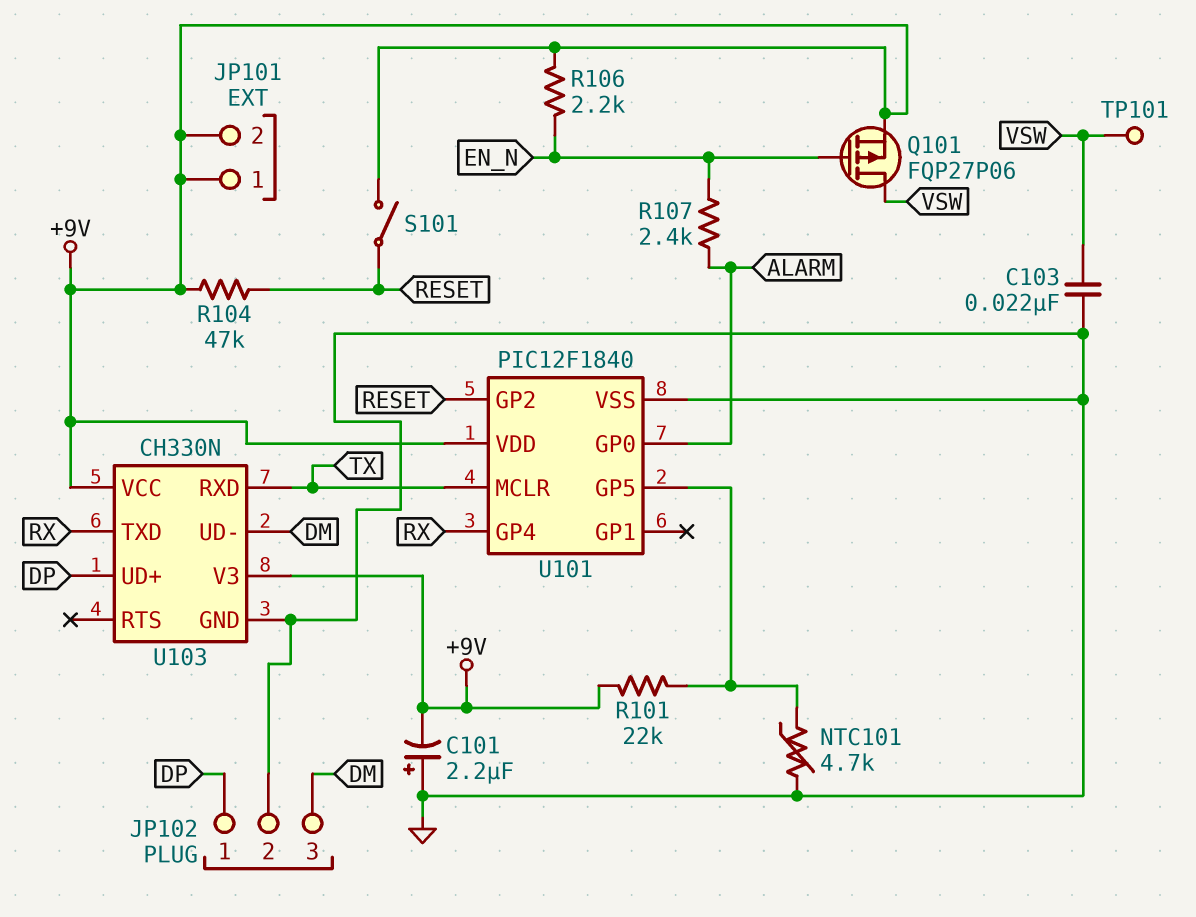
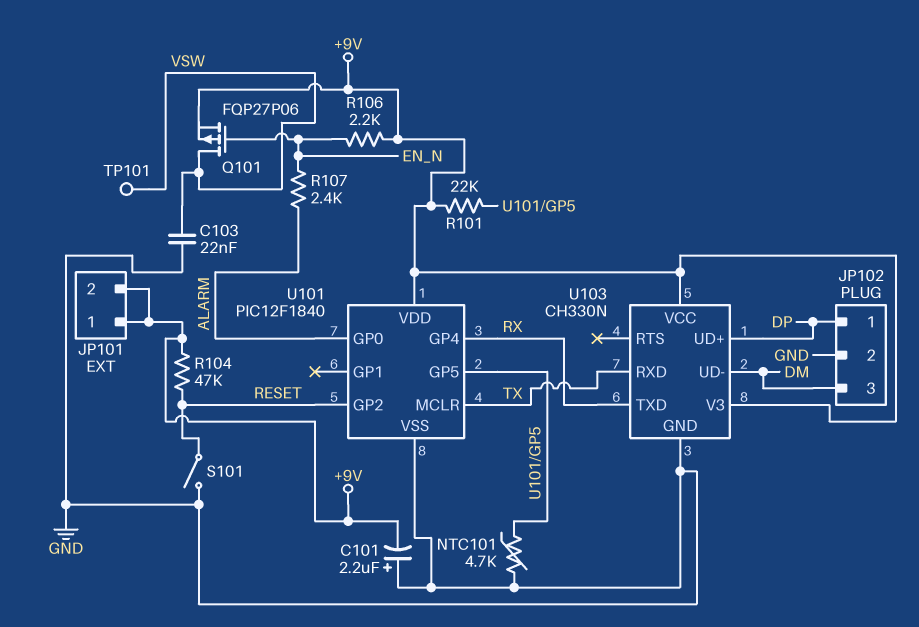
S101: switch (+9V, RESET) -> switch (GND, RESET)

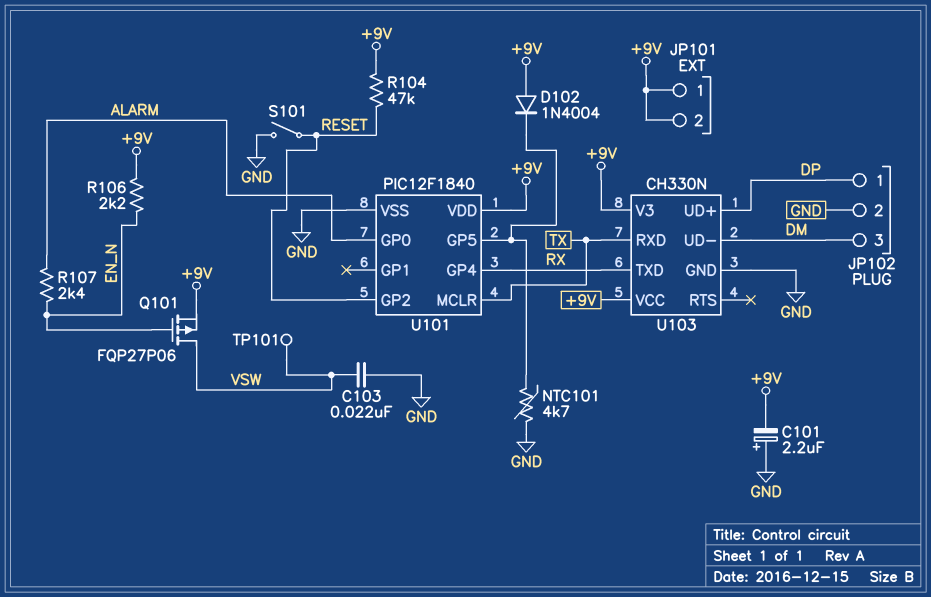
D102: none -> diode 1N4004 (A +9V, K U101/GP5)
R101: 22k (+9V, U101/GP5) -> none

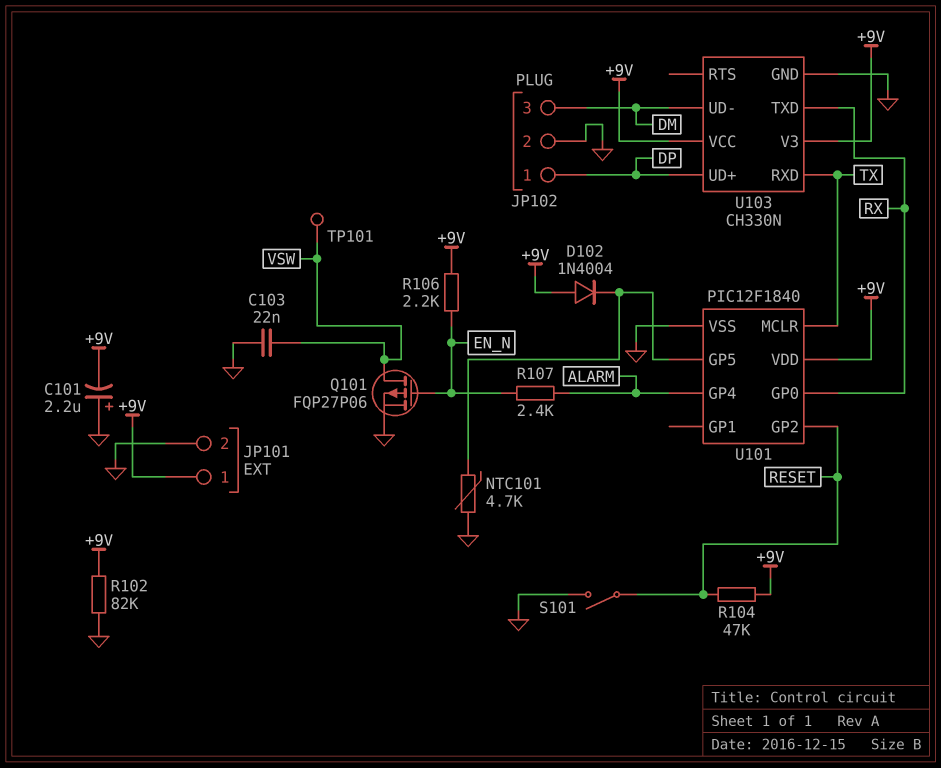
JP101 pin 2: +9V -> GND
Q101: PMOS FQP27P06 (G EN_N, D VSW, S +9V) -> PMOS FQP27P06 (G EN_N, D VSW, S GND)
R102: none -> 82k (+9V, GND)
U101 pin GP0: ALARM -> RX
U101 pin GP4: RX -> ALARM

